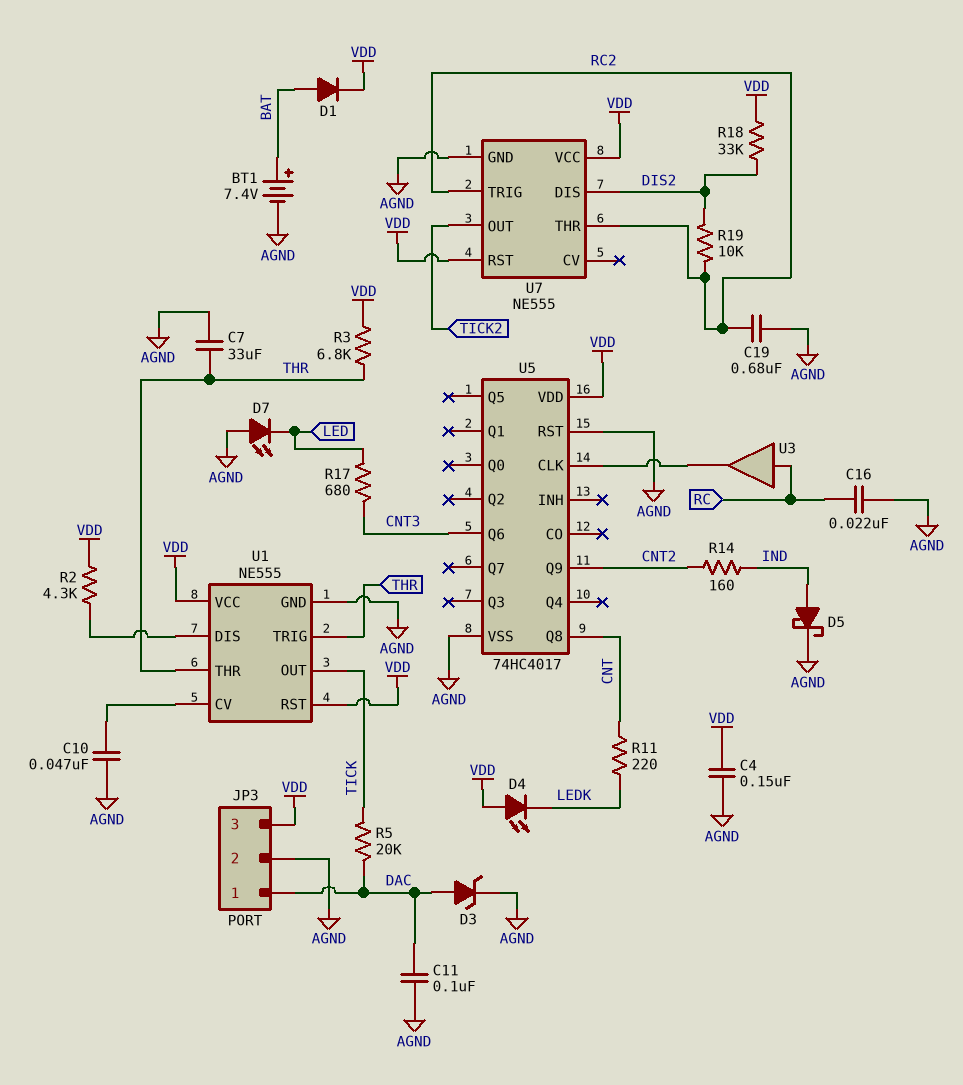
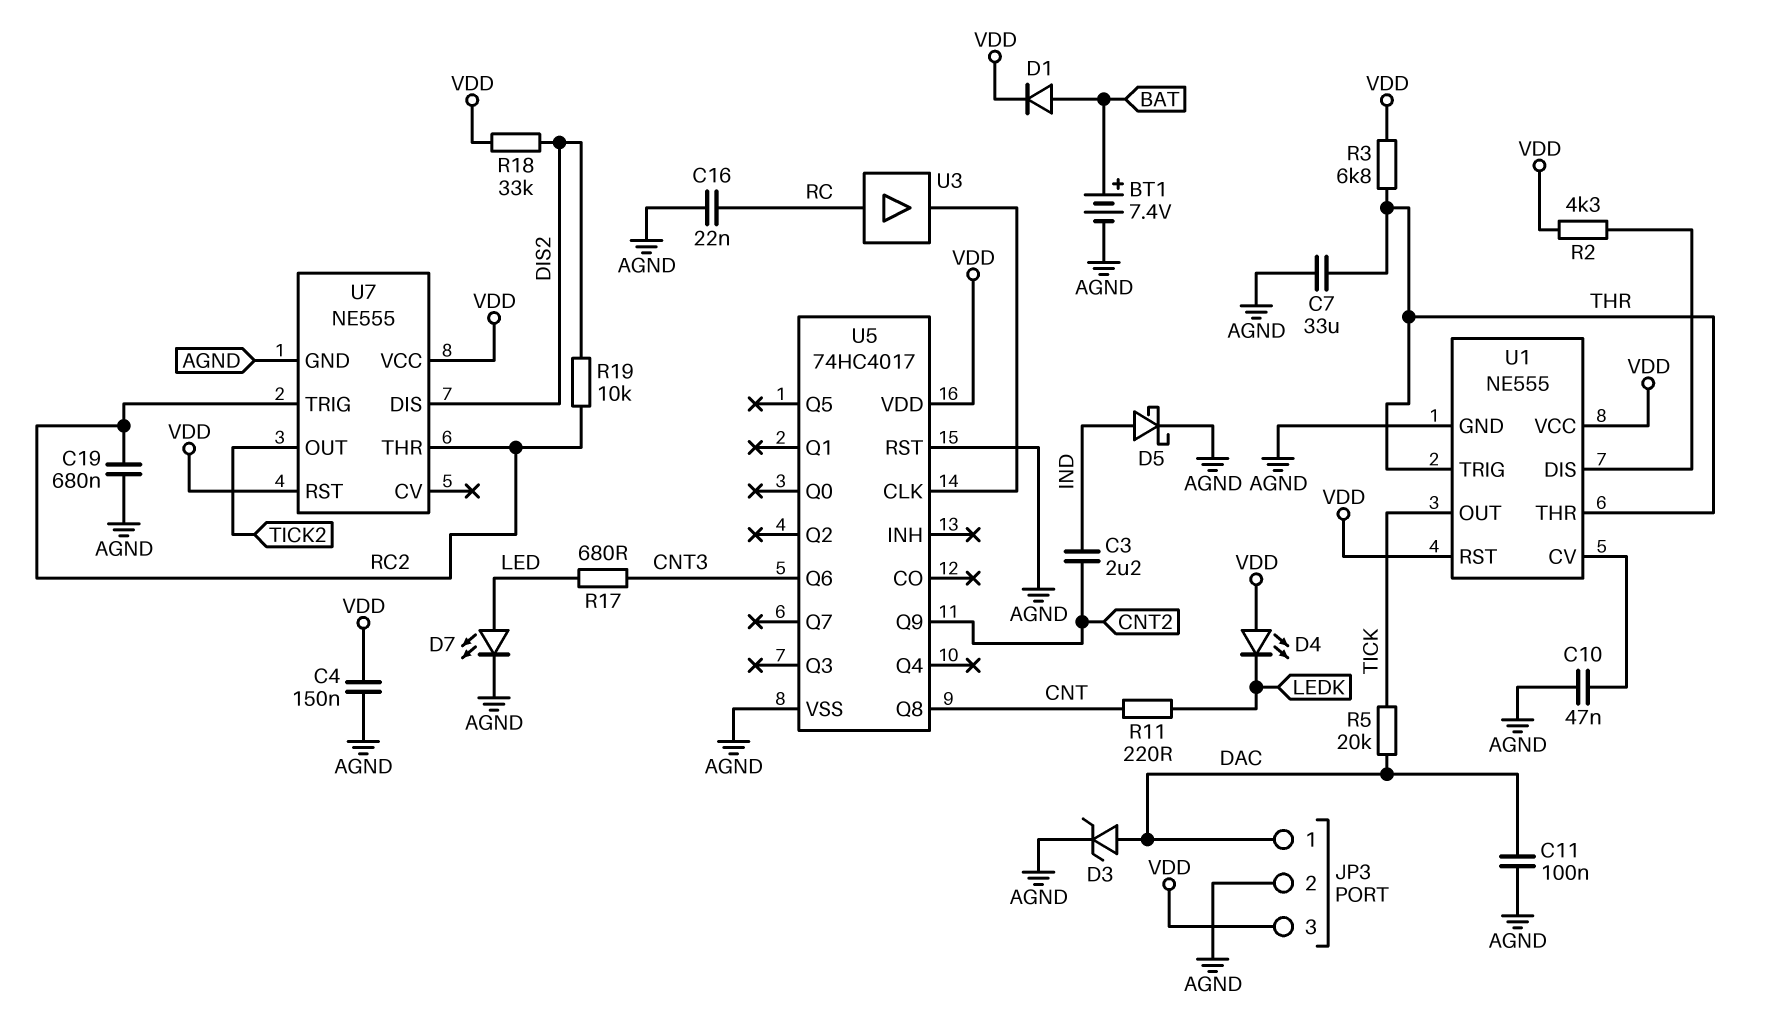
C3: none -> 2.2uF (CNT2, IND)
D7: LED (A AGND, K LED) -> LED (A LED, K AGND)
R14: 160 (CNT2, IND) -> none

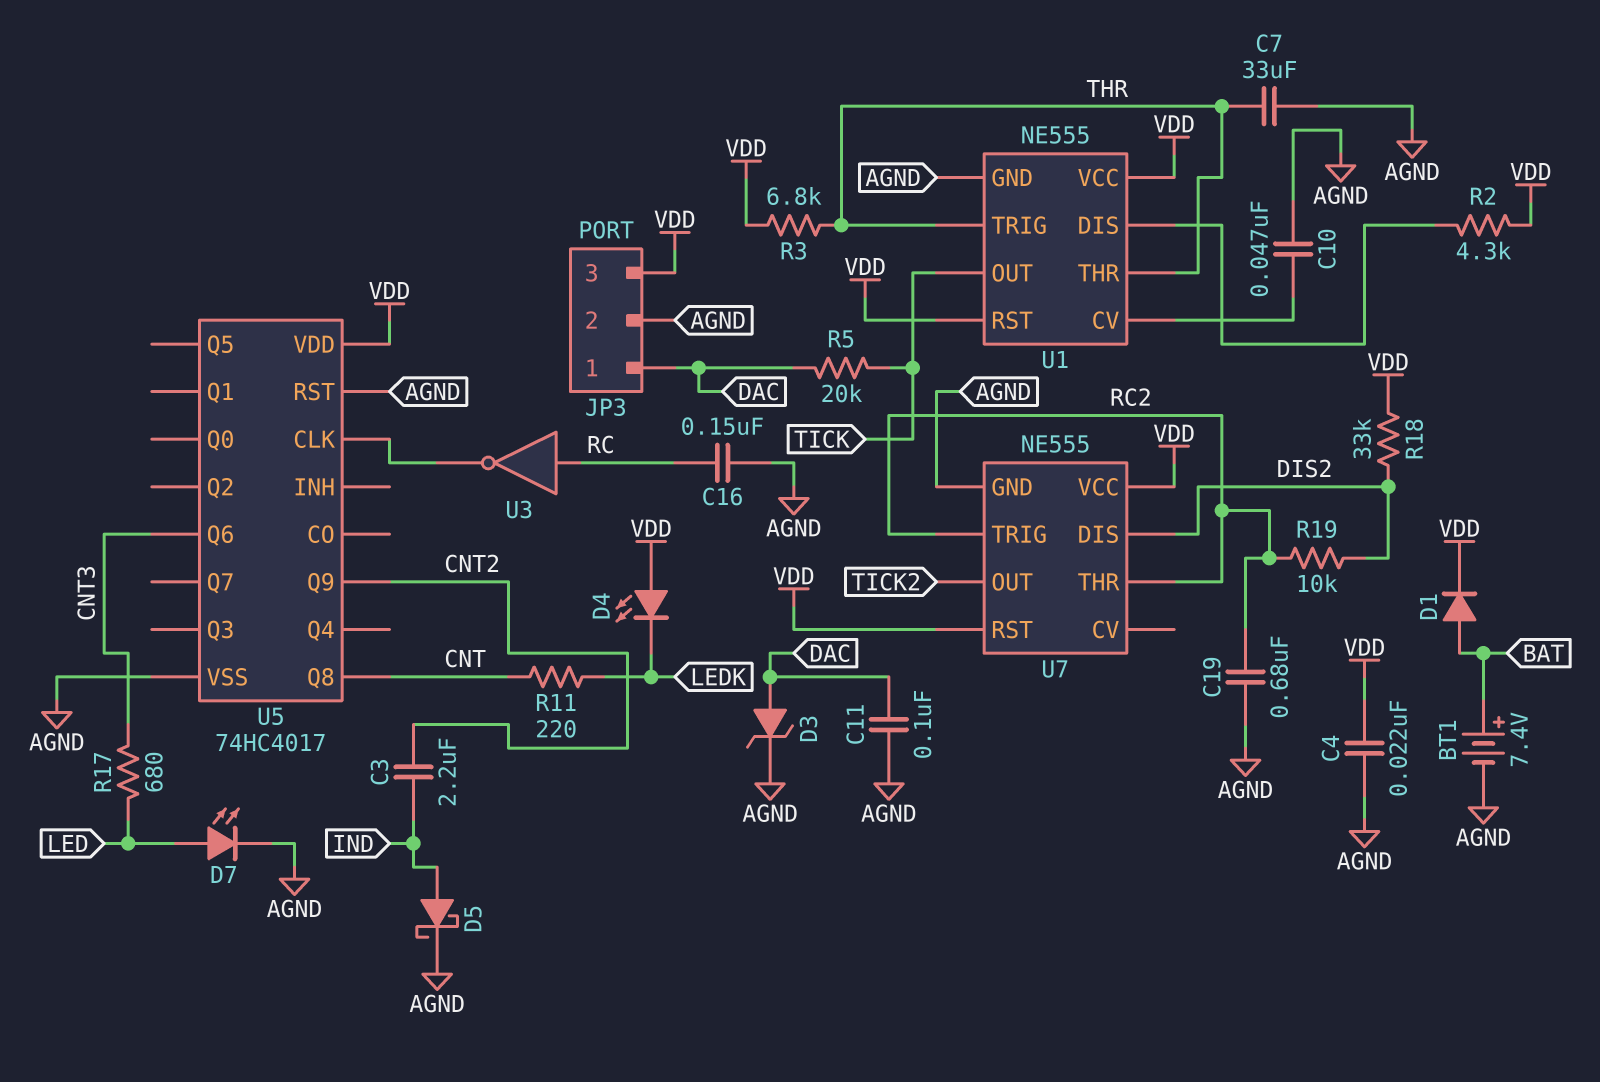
C4: 150nF (AGND, VDD) -> 22nF (AGND, VDD)
C16: 22nF (AGND, RC) -> 150nF (AGND, RC)
U3: buffer (in RC, out U5/CLK) -> NOT (in RC, out U5/CLK)

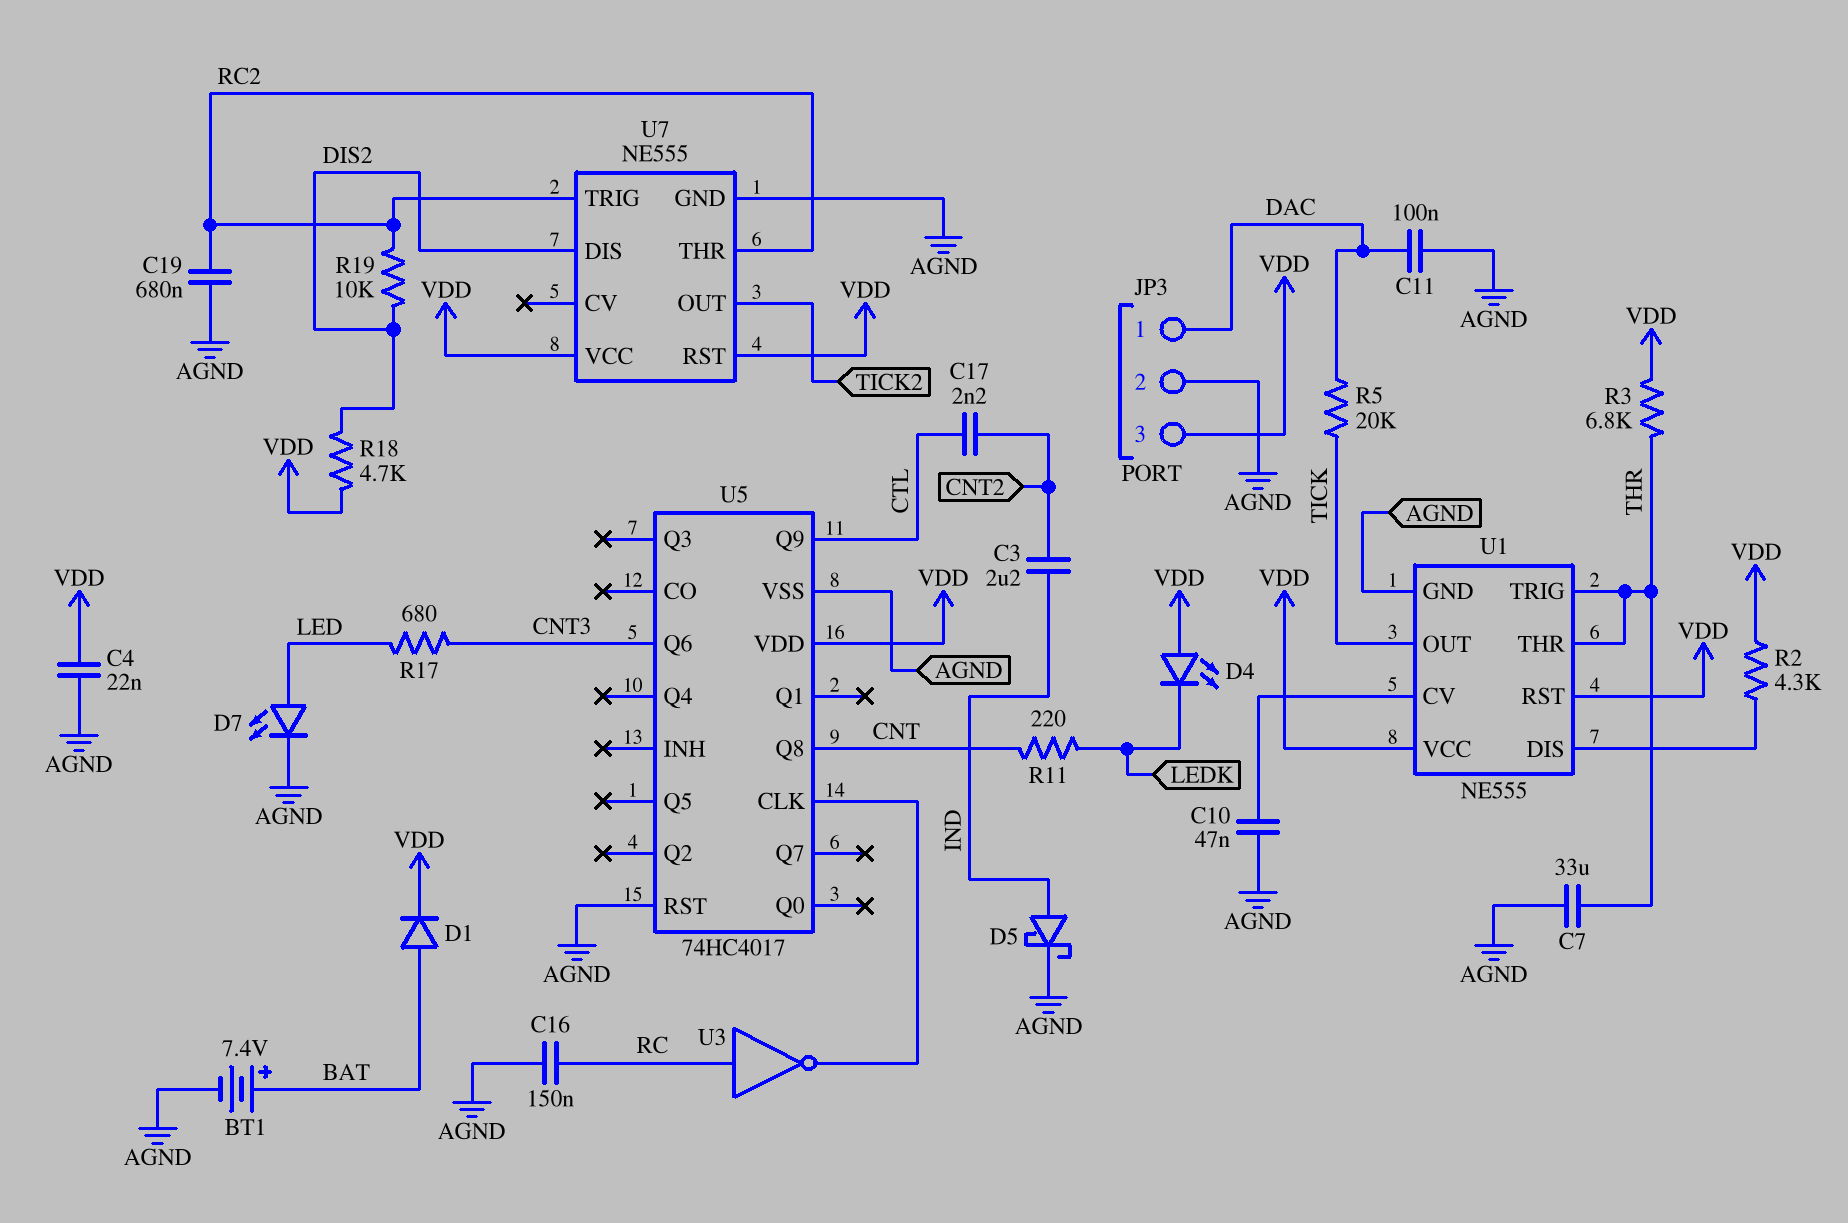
C17: none -> 2.2nF (CNT2, CTL)
D3: zener (A DAC, K AGND) -> none
R18: 33k (DIS2, VDD) -> 4.7k (DIS2, VDD)
U5 pin Q9: CNT2 -> CTL

